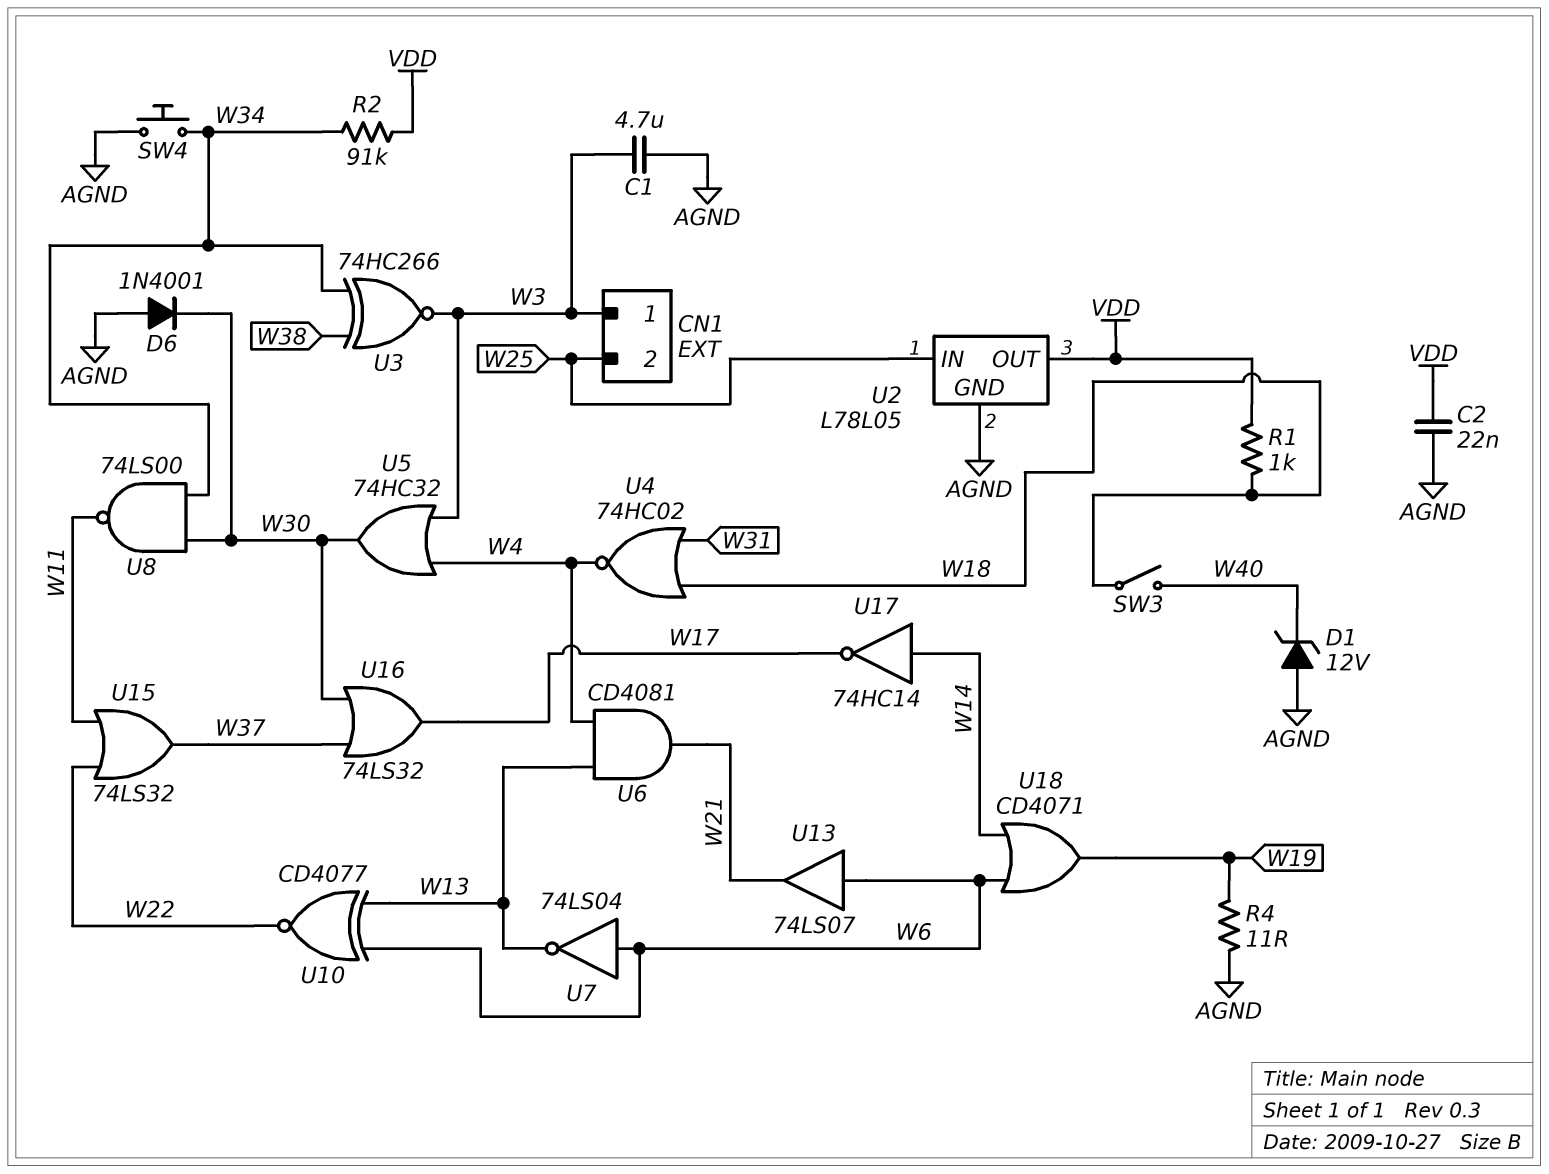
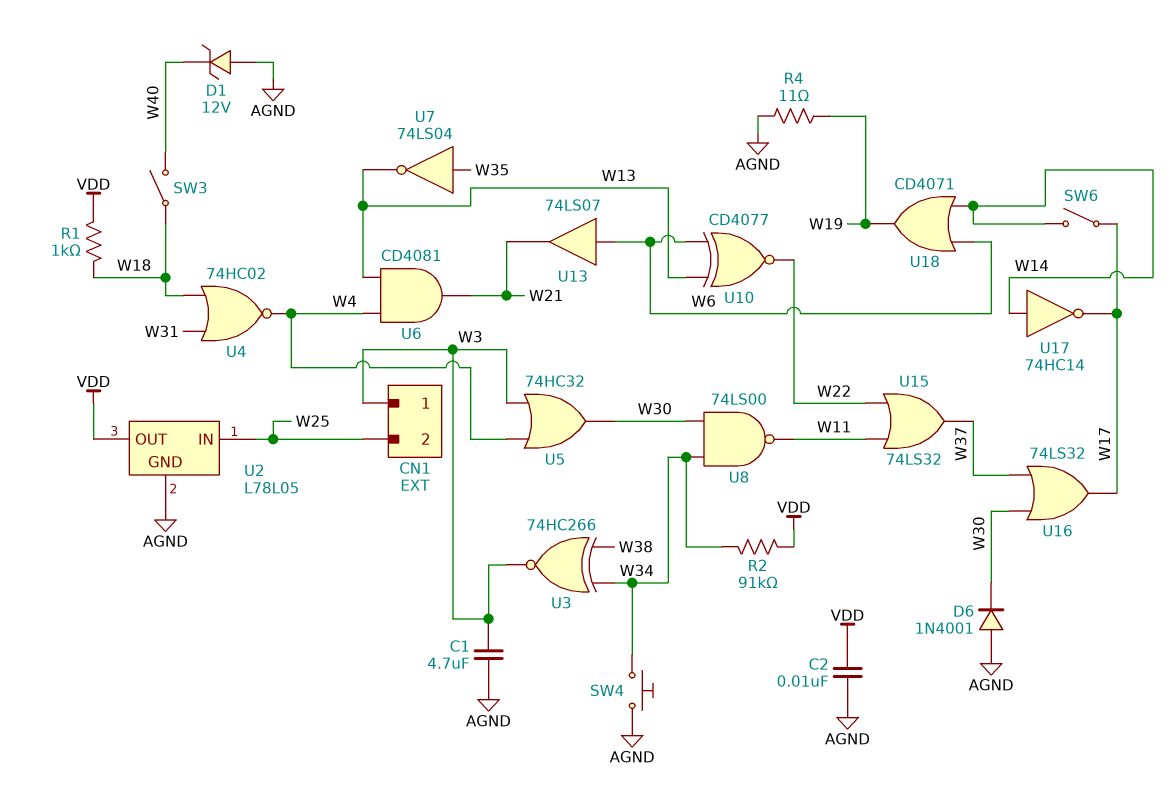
C2: 22nF (AGND, VDD) -> 10nF (AGND, VDD)
SW6: none -> switch (W14, W17)
U7: NOT 74LS04 (in W6, out W13) -> NOT 74LS04 (in W35, out W13)

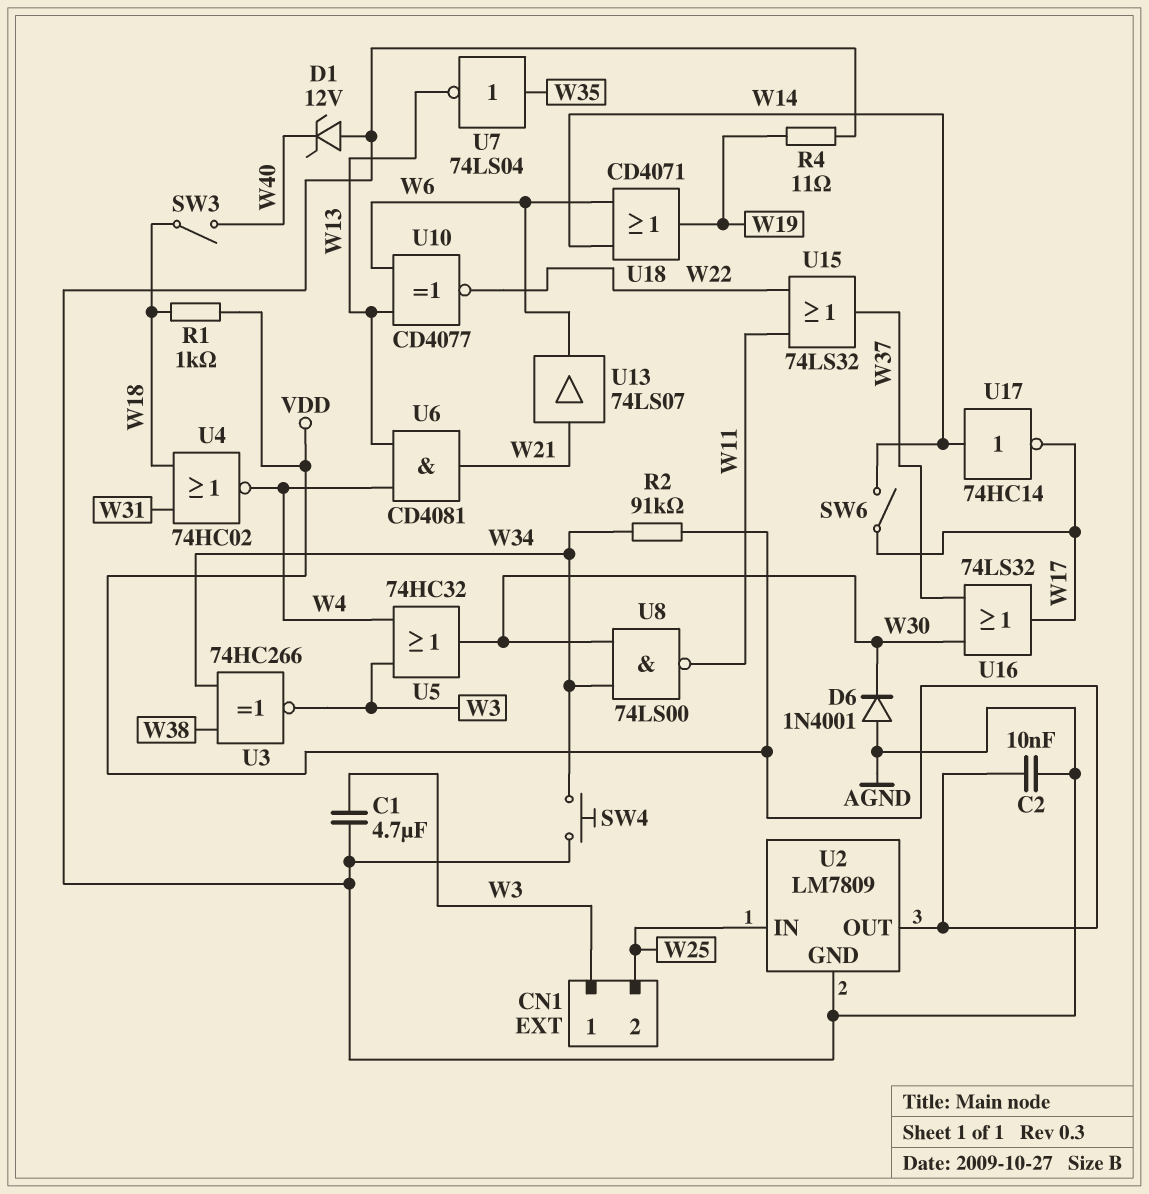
U2: L78L05 -> LM7809
U13: buffer 74LS07 (in W6, out W21) -> buffer 74LS07 (in W21, out W6)

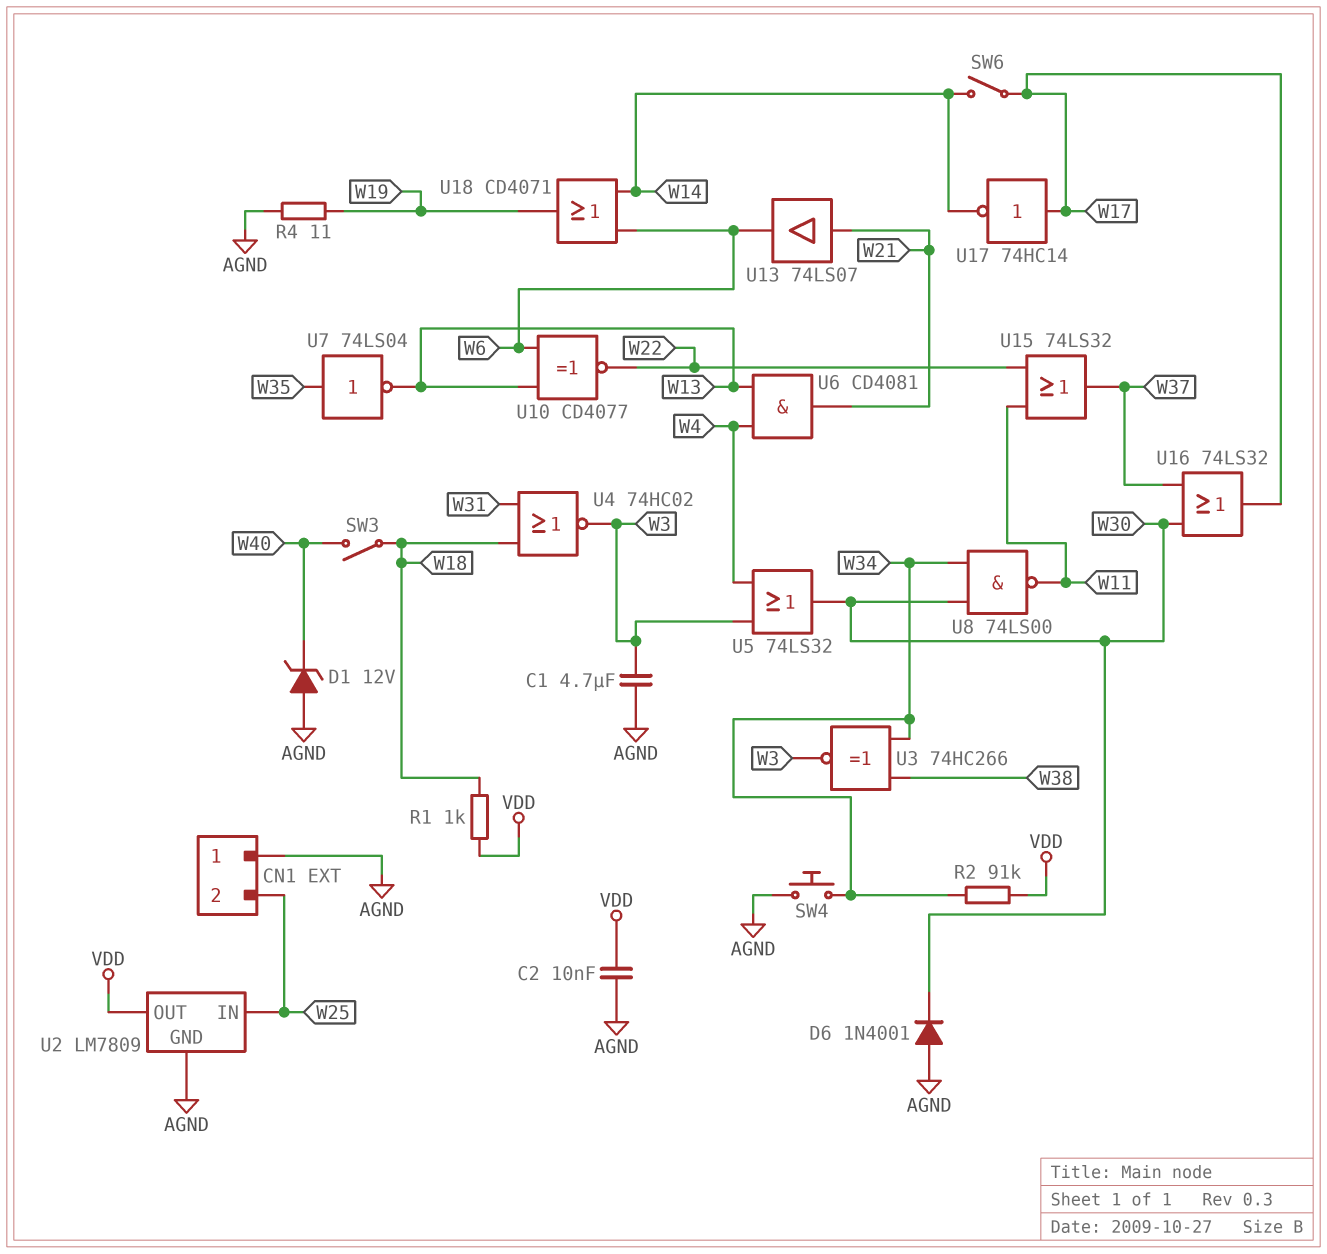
CN1 pin 1: W3 -> AGND
U4: NOR 74HC02 (in W18, in W31, out W4) -> NOR 74HC02 (in W18, in W31, out W3)
U5: OR 74HC32 (in W3, in W4, out W30) -> OR 74LS32 (in W3, in W4, out W30)
U17: NOT 74HC14 (in W14, out W17) -> NOT 74HC14 (in W17, out W14)

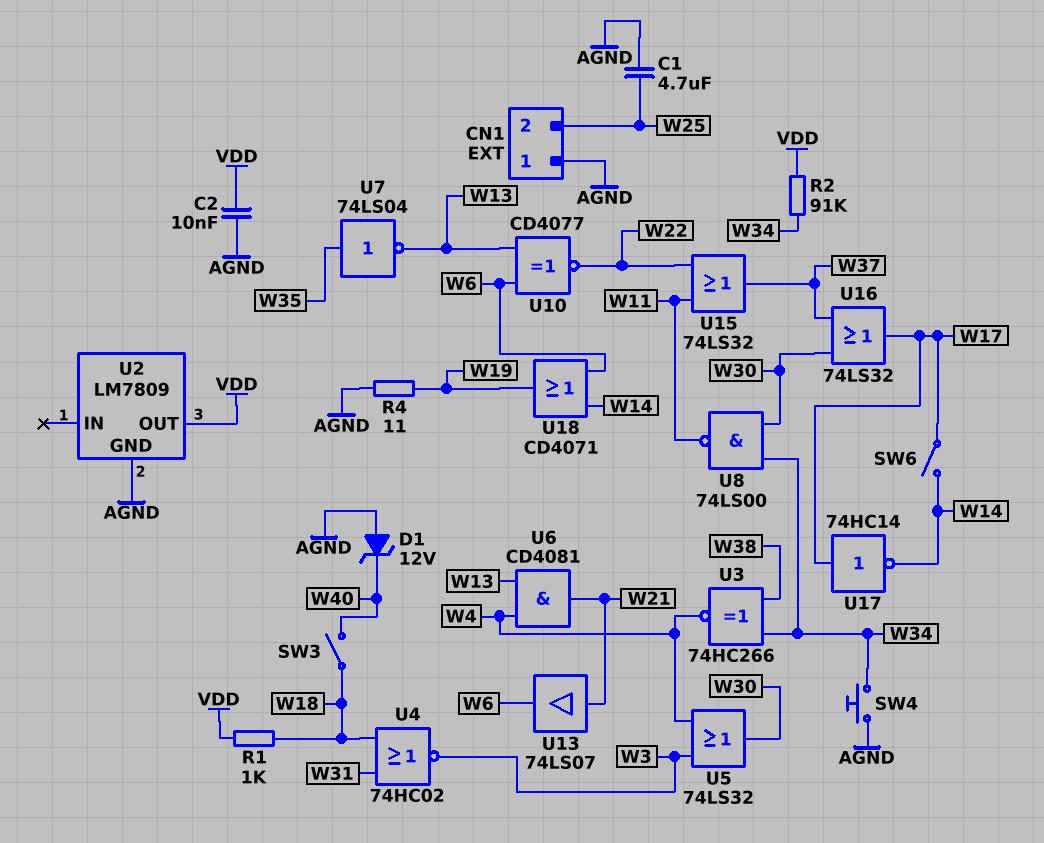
C1: 4.7uF (AGND, W3) -> 4.7uF (AGND, W25)
D6: diode 1N4001 (A AGND, K W30) -> none
U2 pin IN: W25 -> none
U3: XNOR 74HC266 (in W34, in W38, out W3) -> XNOR 74HC266 (in W34, in W38, out W4)

